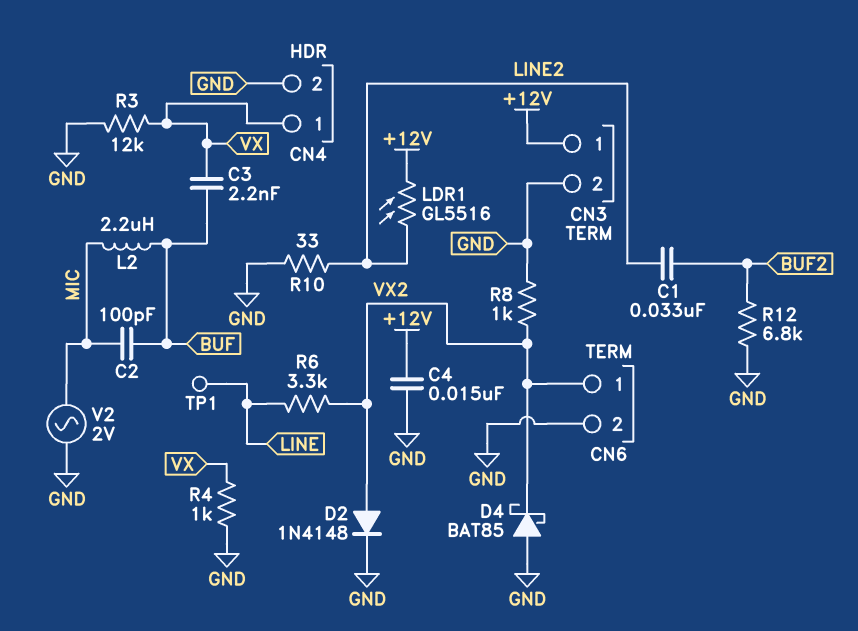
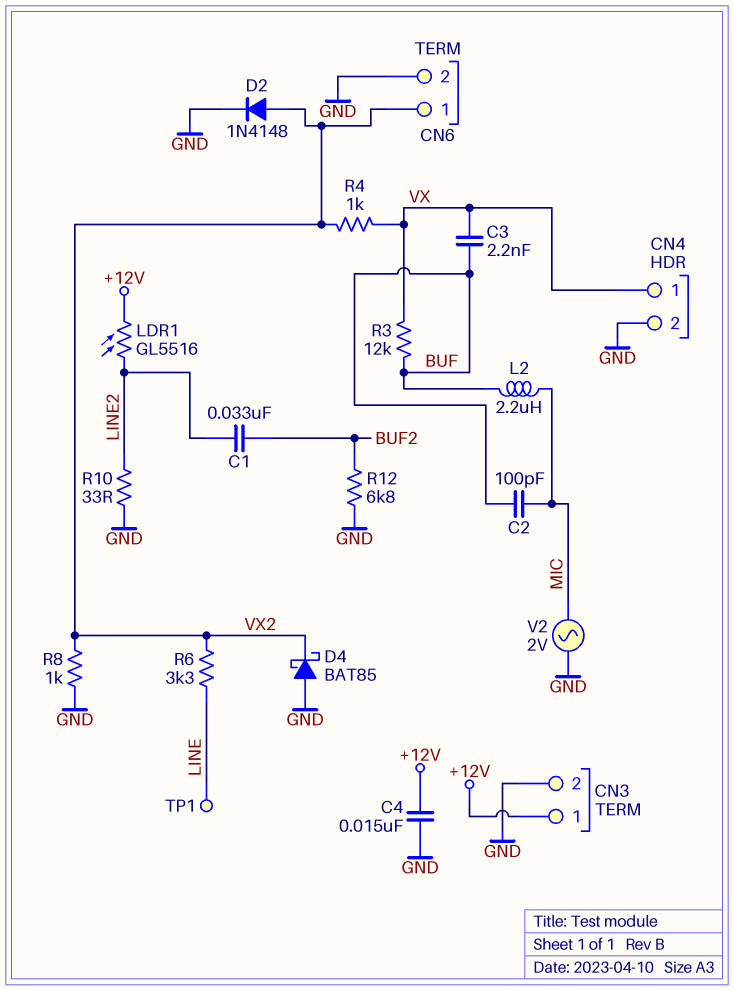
R3: 12k (GND, VX) -> 12k (BUF, VX)
R4: 1k (GND, VX) -> 1k (VX, VX2)

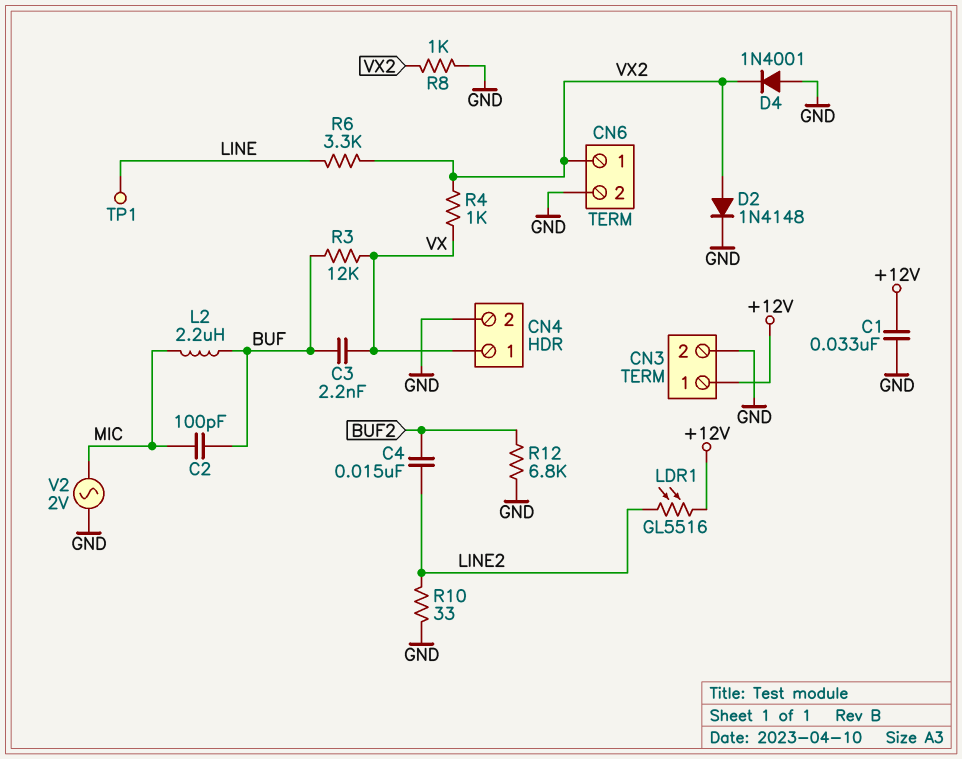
C1: 33nF (BUF2, LINE2) -> 33nF (+12V, GND)
C4: 15nF (+12V, GND) -> 15nF (BUF2, LINE2)
D4: schottky BAT85 (A GND, K VX2) -> diode 1N4001 (A GND, K VX2)

